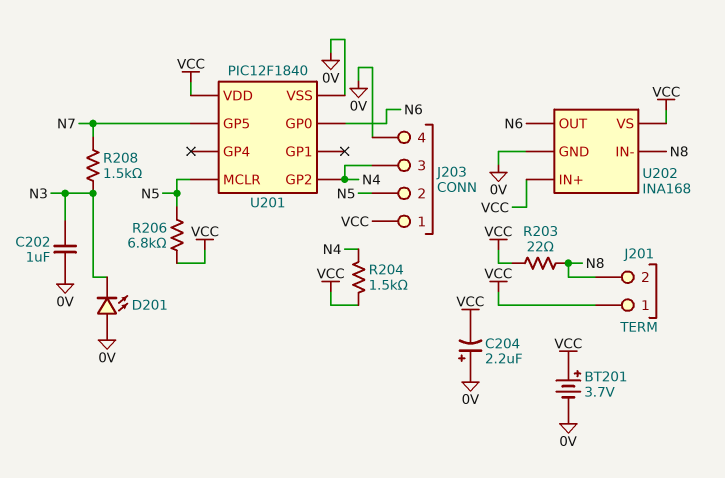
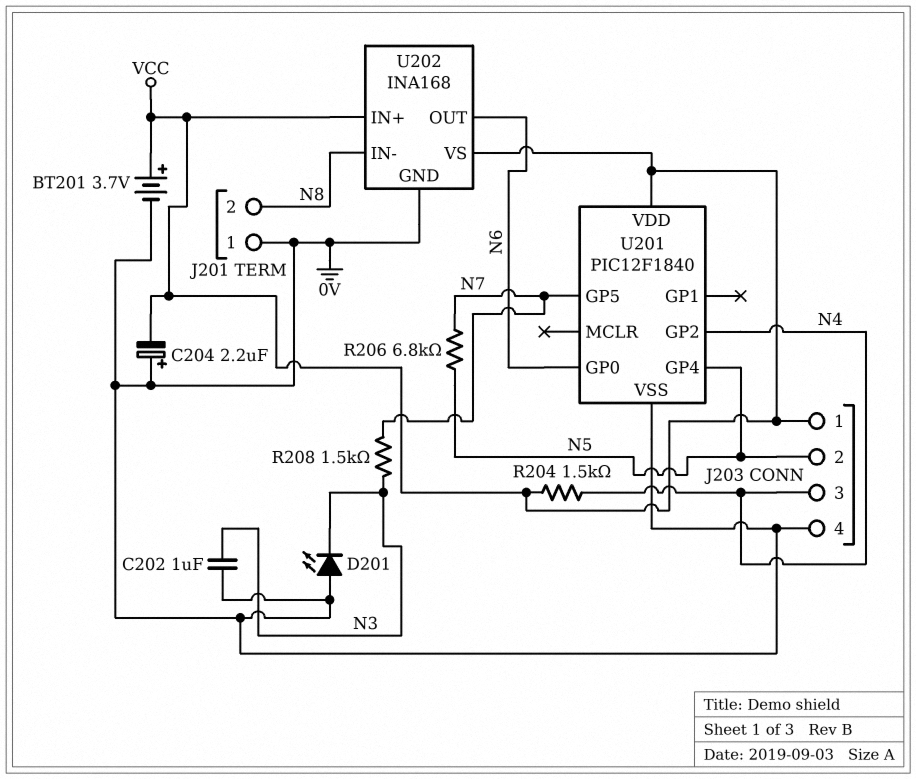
J201 pin 1: VCC -> 0V
R203: 22 (N8, VCC) -> none
R206: 6.8k (N5, VCC) -> 6.8k (N5, N7)
U201 pin GP4: none -> N5
U201 pin MCLR: N5 -> none

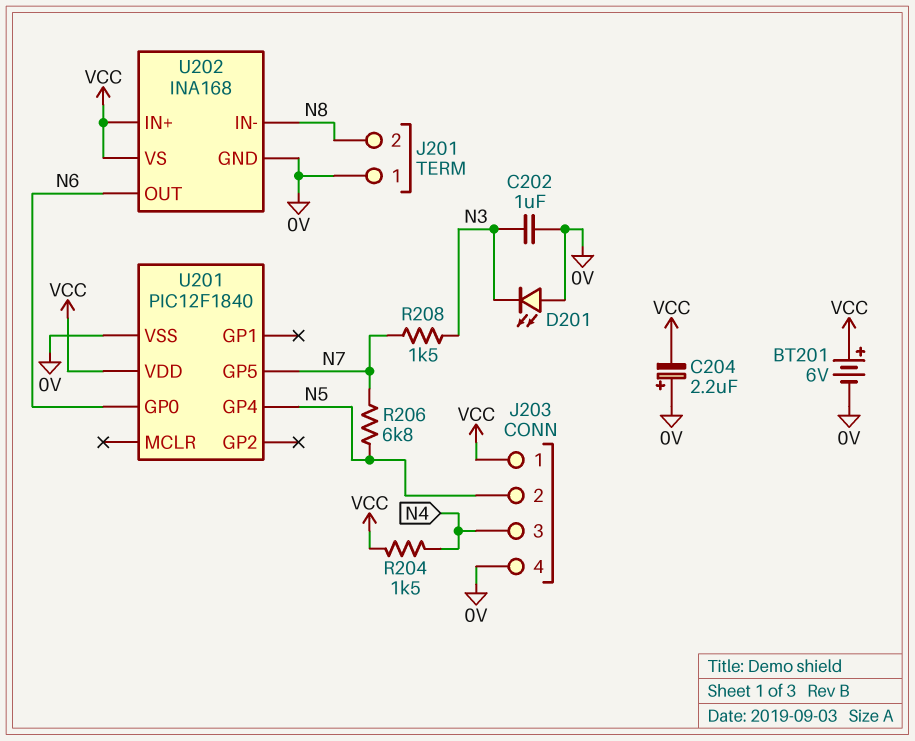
BT201: 3.7V (plus VCC, minus 0V) -> 6V (plus VCC, minus 0V)
U201 pin GP2: N4 -> none

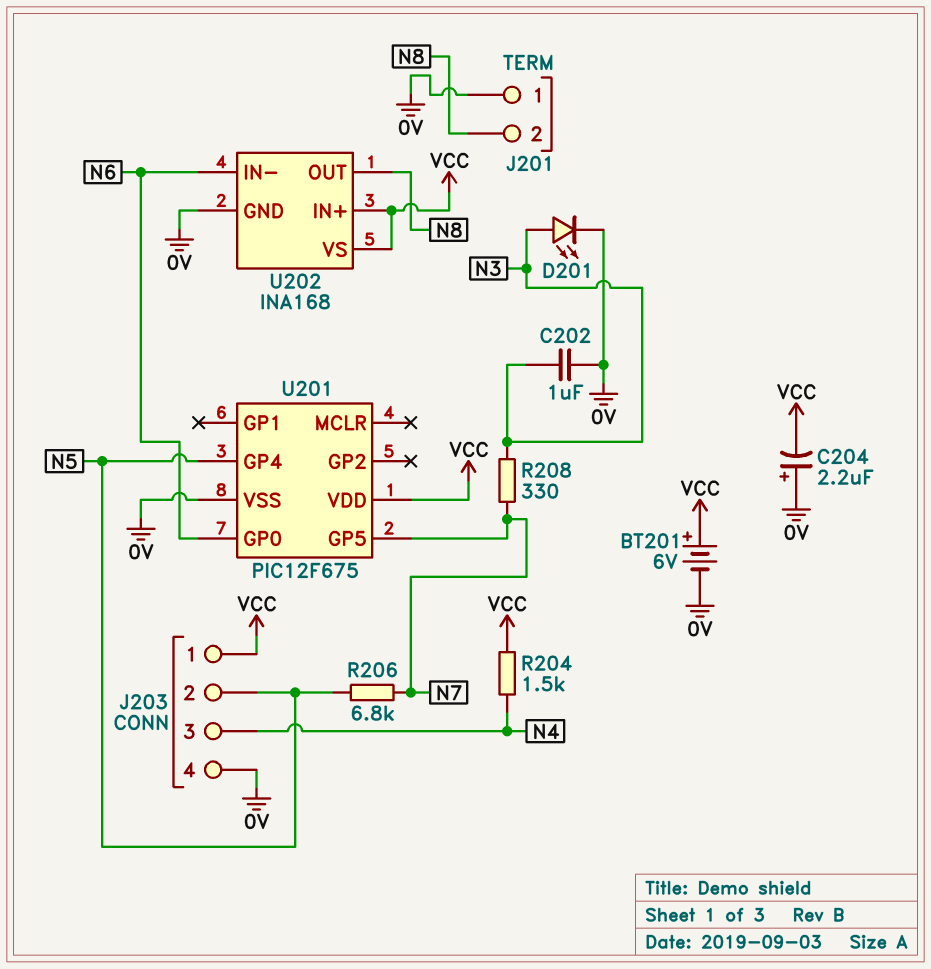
D201: LED (A 0V, K N3) -> LED (A N3, K 0V)
R208: 1.5k (N3, N7) -> 330 (N3, N7)
U201: PIC12F1840 -> PIC12F675
U202 pin IN-: N8 -> N6
U202 pin OUT: N6 -> N8

